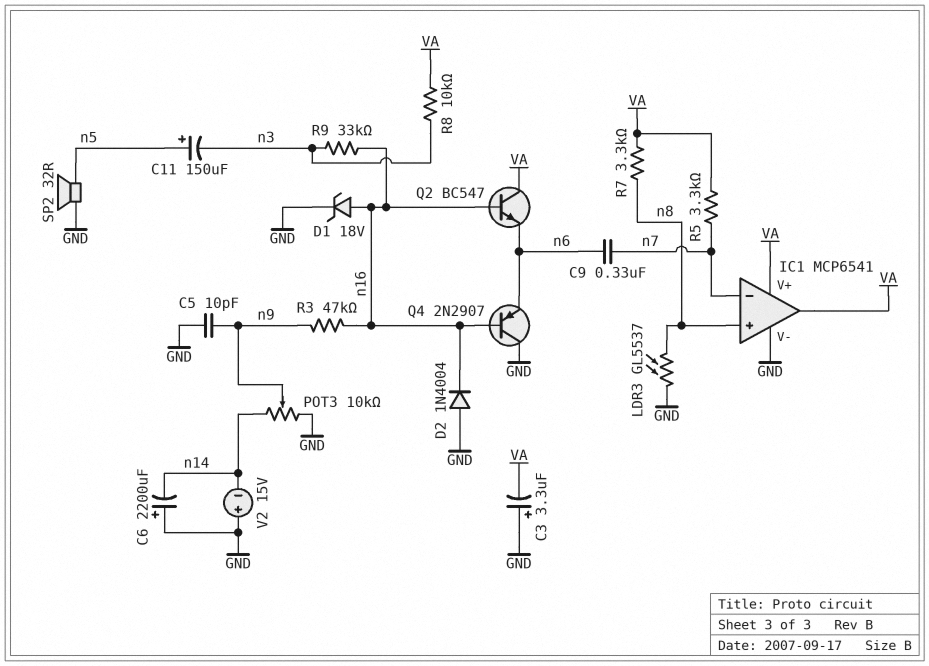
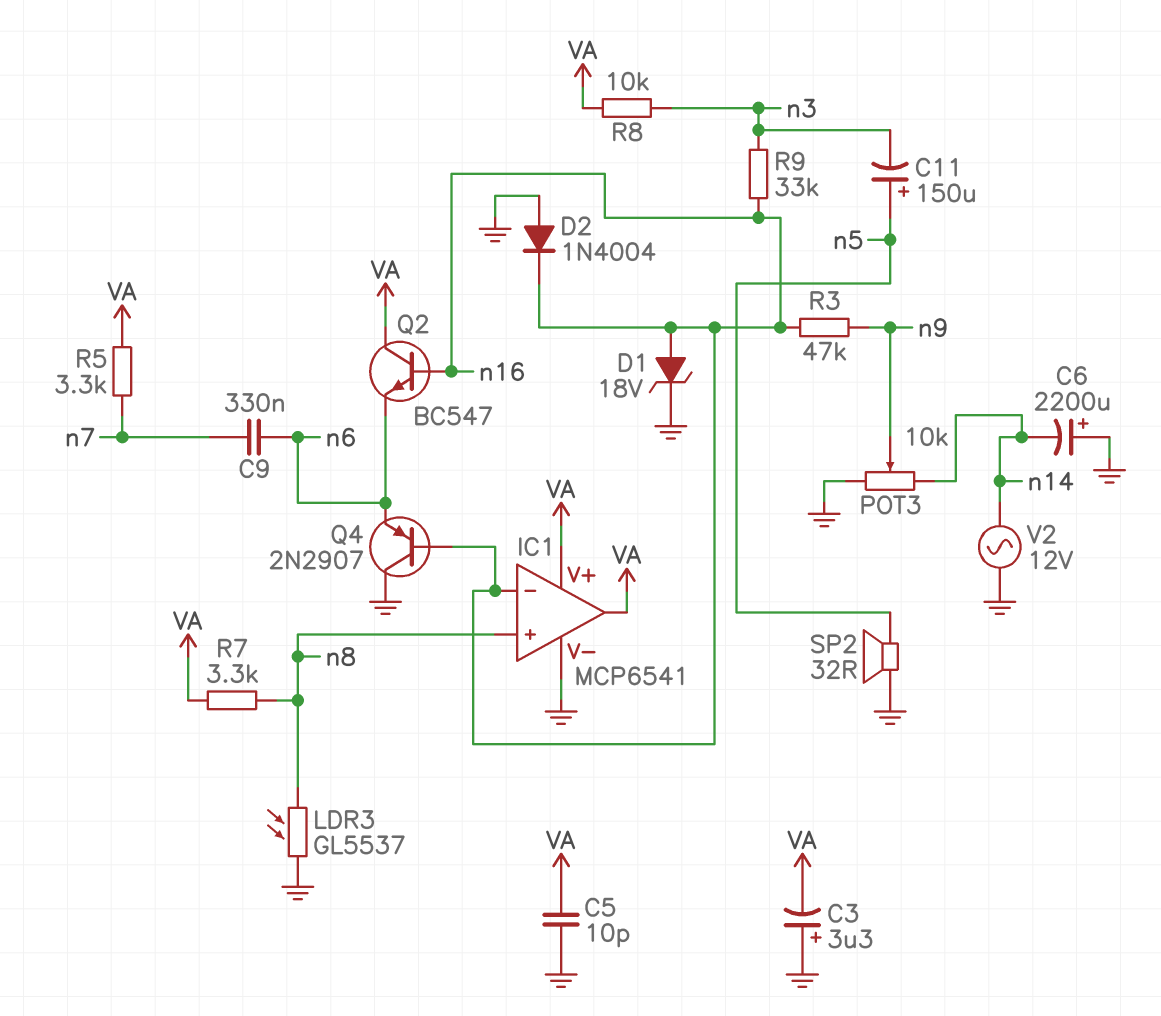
C5: 10pF (GND, n9) -> 10pF (GND, VA)
IC1 pin in-: n7 -> n16
V2: 15V (plus GND, minus n14) -> AC 12V (GND, n14)

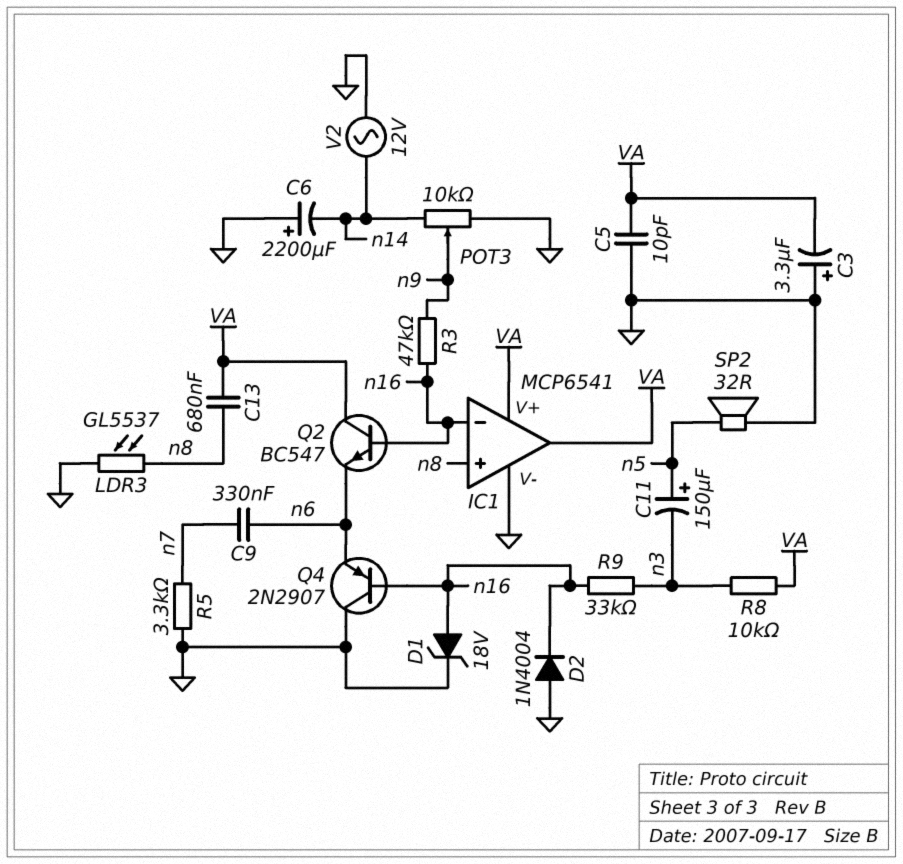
C13: none -> 680nF (VA, n8)
R5: 3.3k (VA, n7) -> 3.3k (GND, n7)
R7: 3.3k (VA, n8) -> none

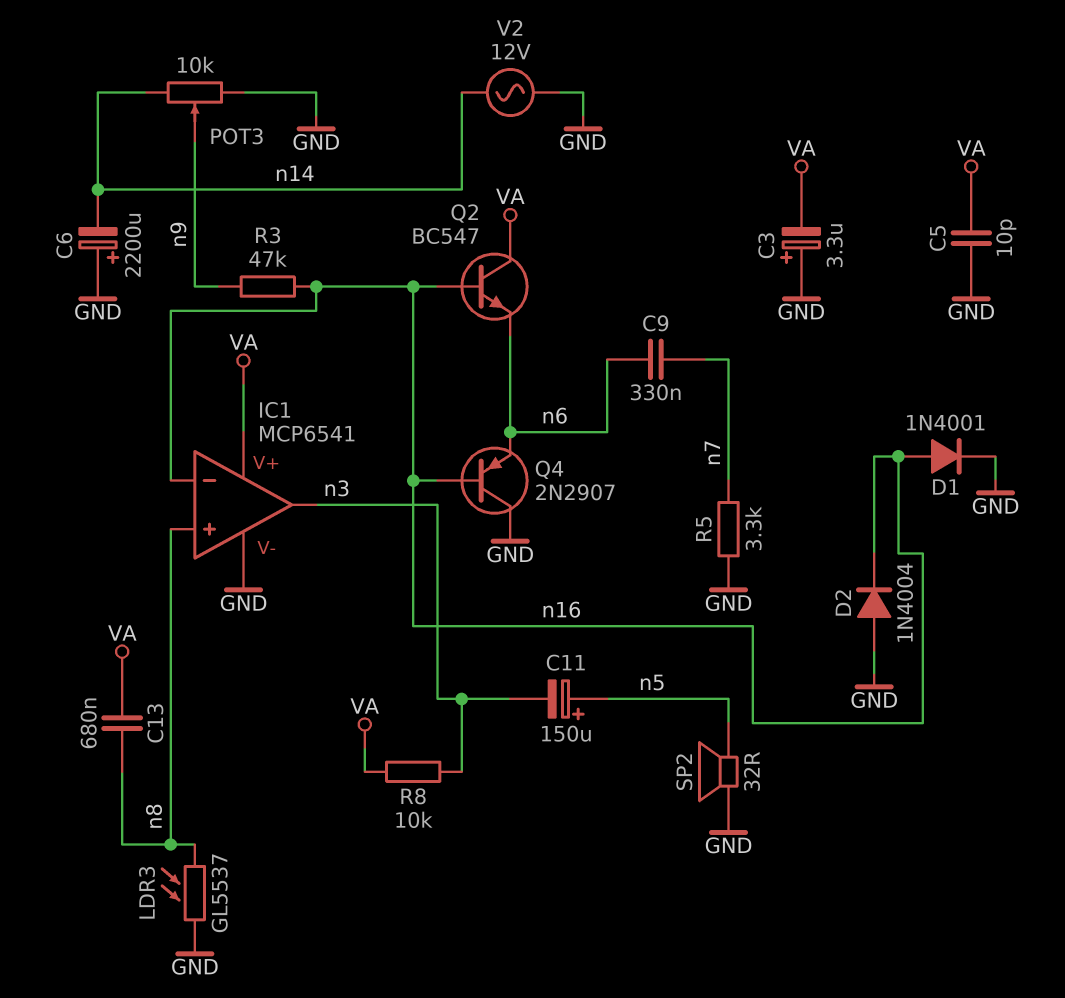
D1: zener 18V (A n16, K GND) -> diode 1N4001 (A n16, K GND)
IC1 pin out: VA -> n3
R9: 33k (n3, n16) -> none

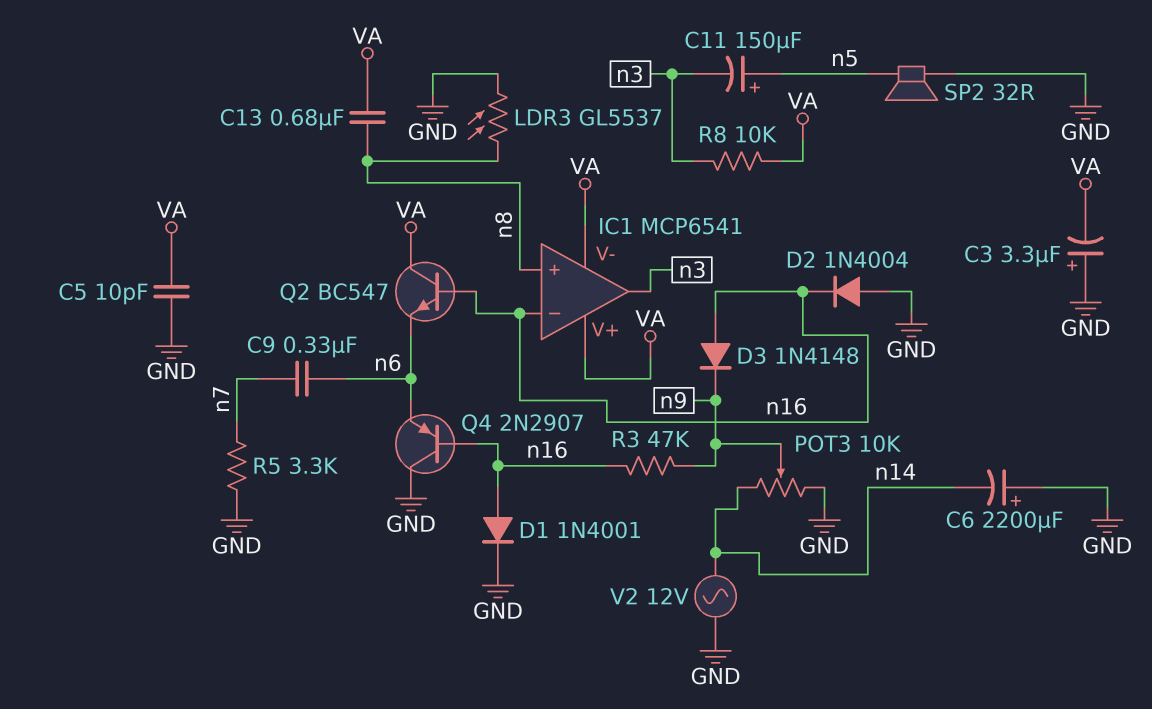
D3: none -> diode 1N4148 (A n16, K n9)
IC1 pin V-: GND -> VA

